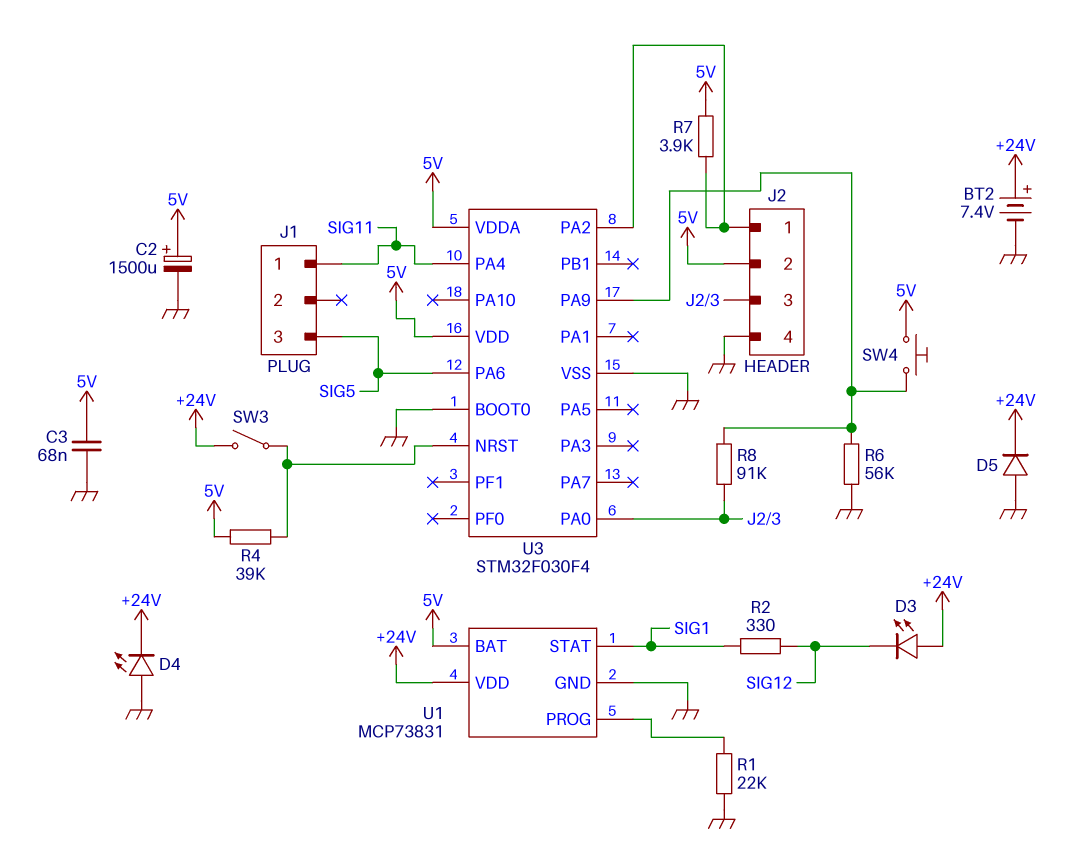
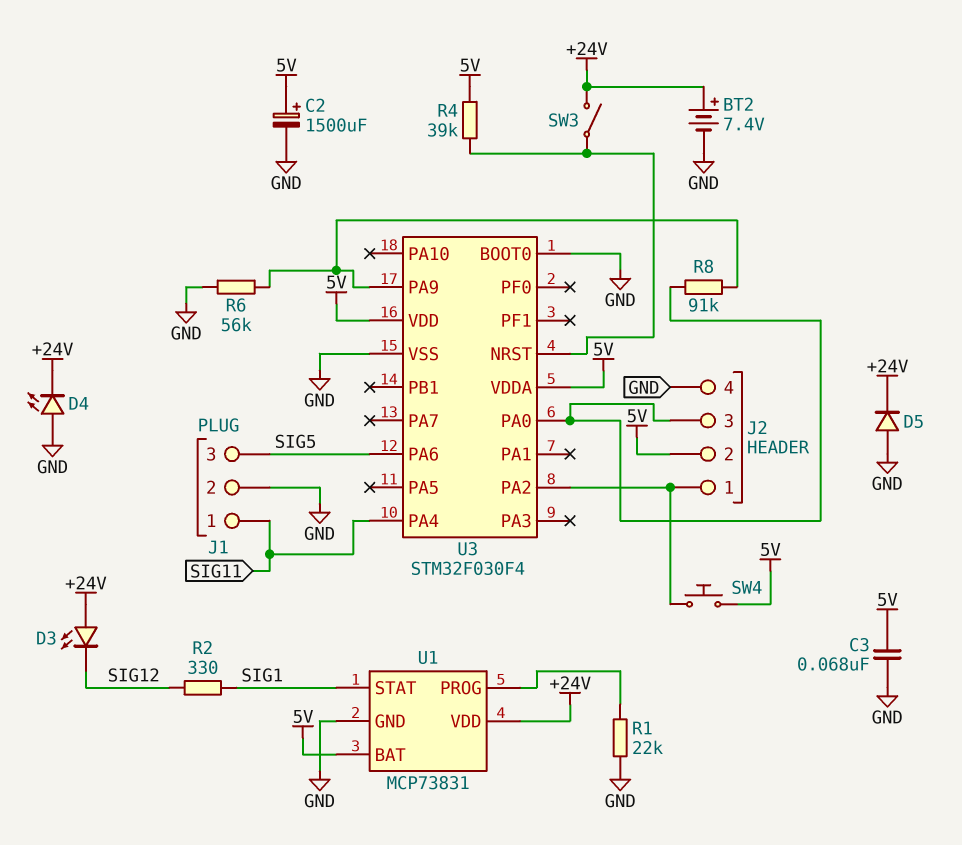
J1 pin 2: none -> GND
R7: 3.9k (5V, J2/1) -> none
SW4: button (5V, U3/PA9) -> button (5V, J2/1)

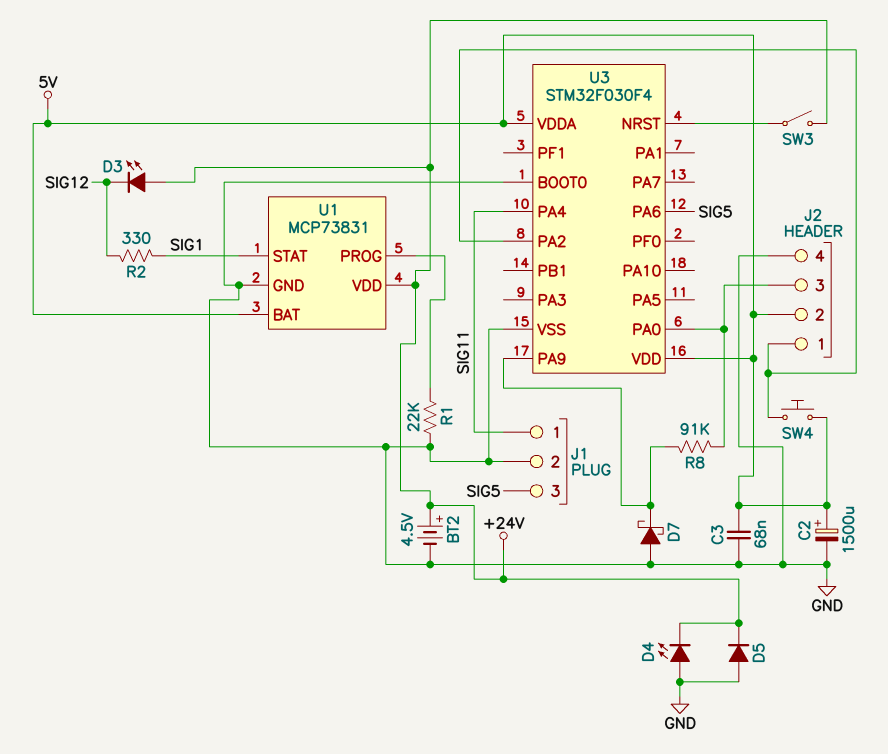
BT2: 7.4V (plus +24V, minus GND) -> 4.5V (plus +24V, minus GND)
D7: none -> schottky (A GND, K U3/PA9)
R4: 39k (5V, U3/NRST) -> none
R6: 56k (GND, U3/PA9) -> none

